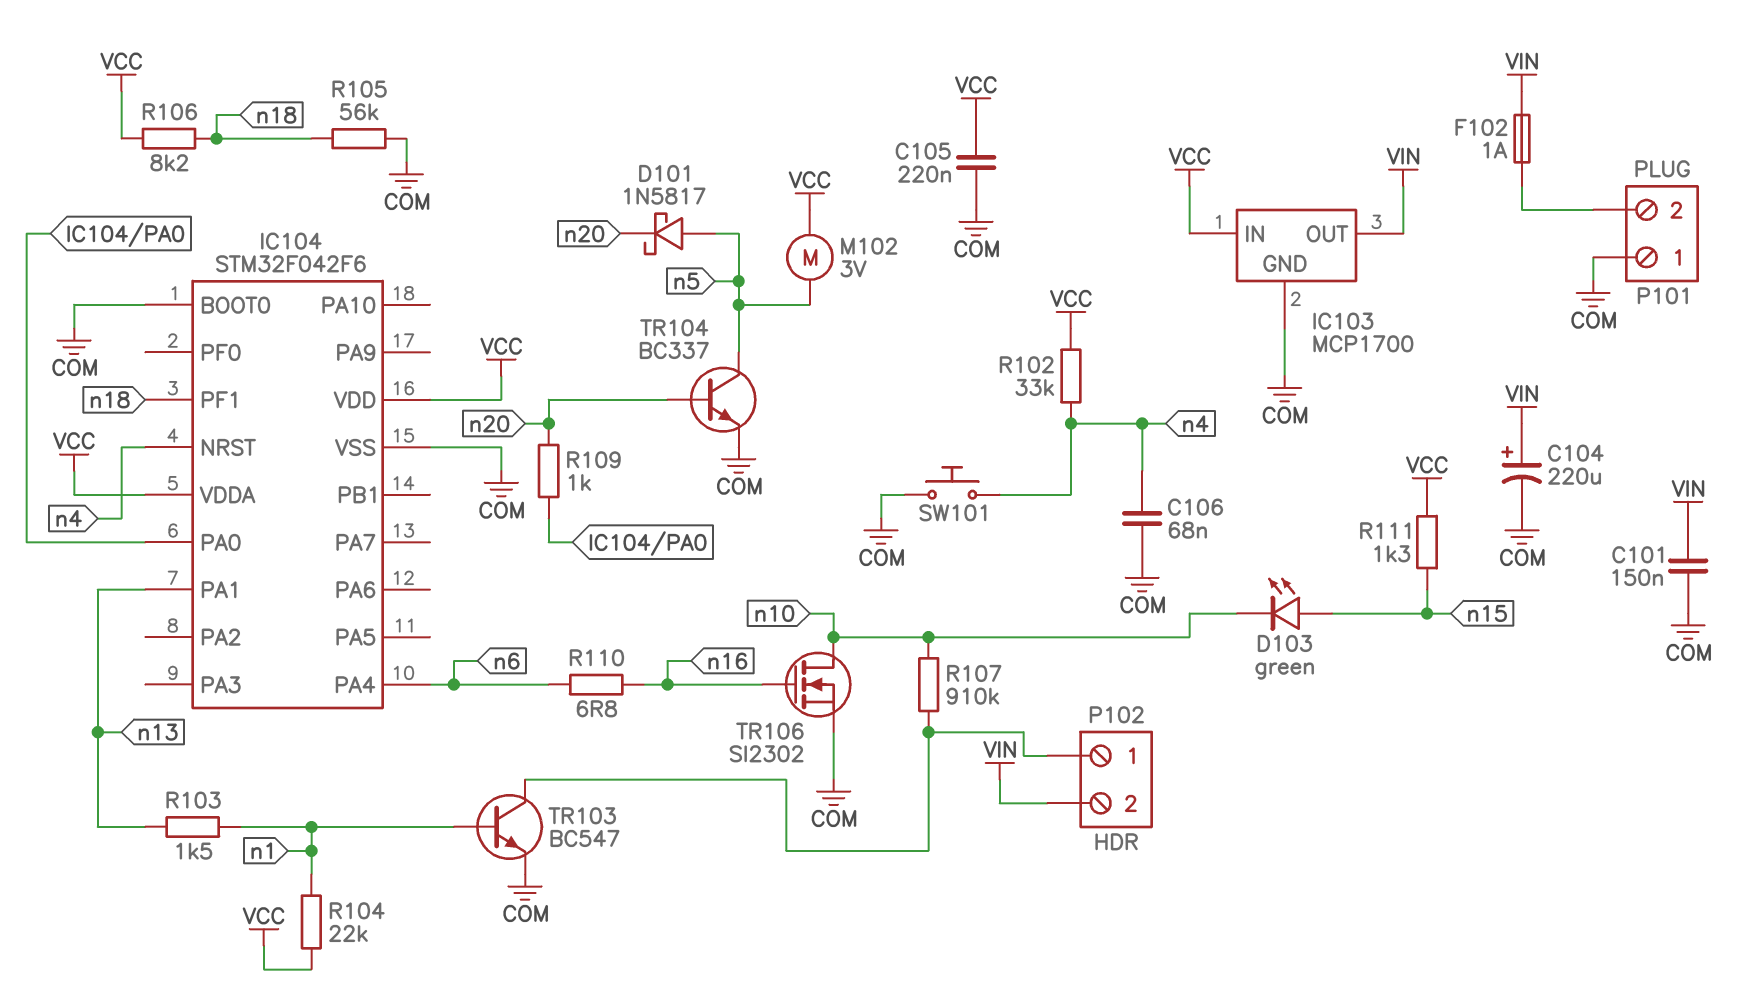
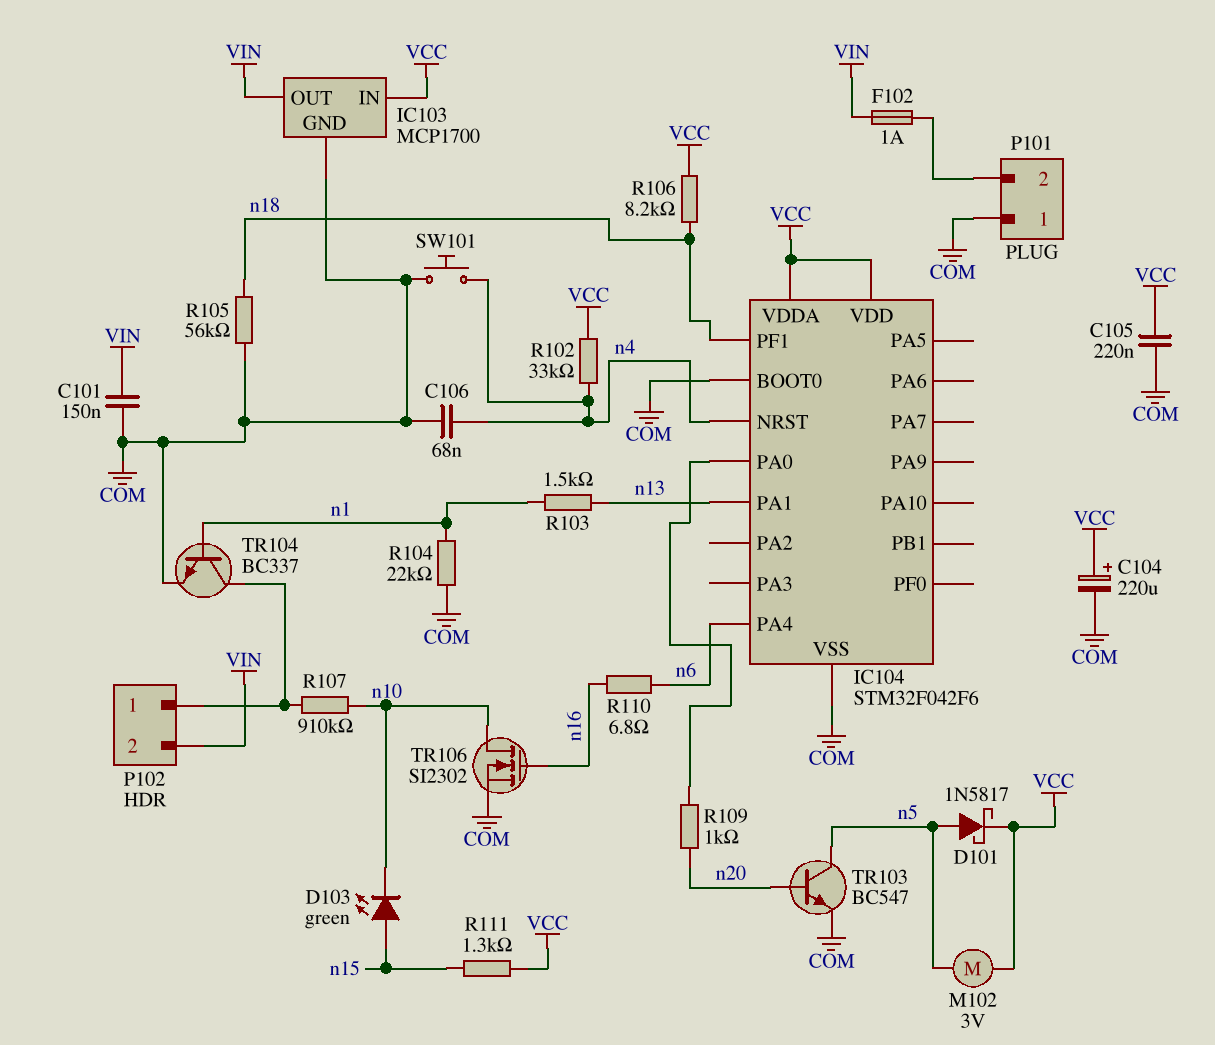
C104: 220uF (plus VIN, minus COM) -> 220uF (plus VCC, minus COM)
D101: schottky 1N5817 (A n5, K n20) -> schottky 1N5817 (A n5, K VCC)
R104: 22k (VCC, n1) -> 22k (COM, n1)
TR103: NPN BC547 (B n1, C P102/1, E COM) -> NPN BC547 (B n20, C n5, E COM)
TR104: NPN BC337 (B n20, C n5, E COM) -> NPN BC337 (B n1, C P102/1, E COM)

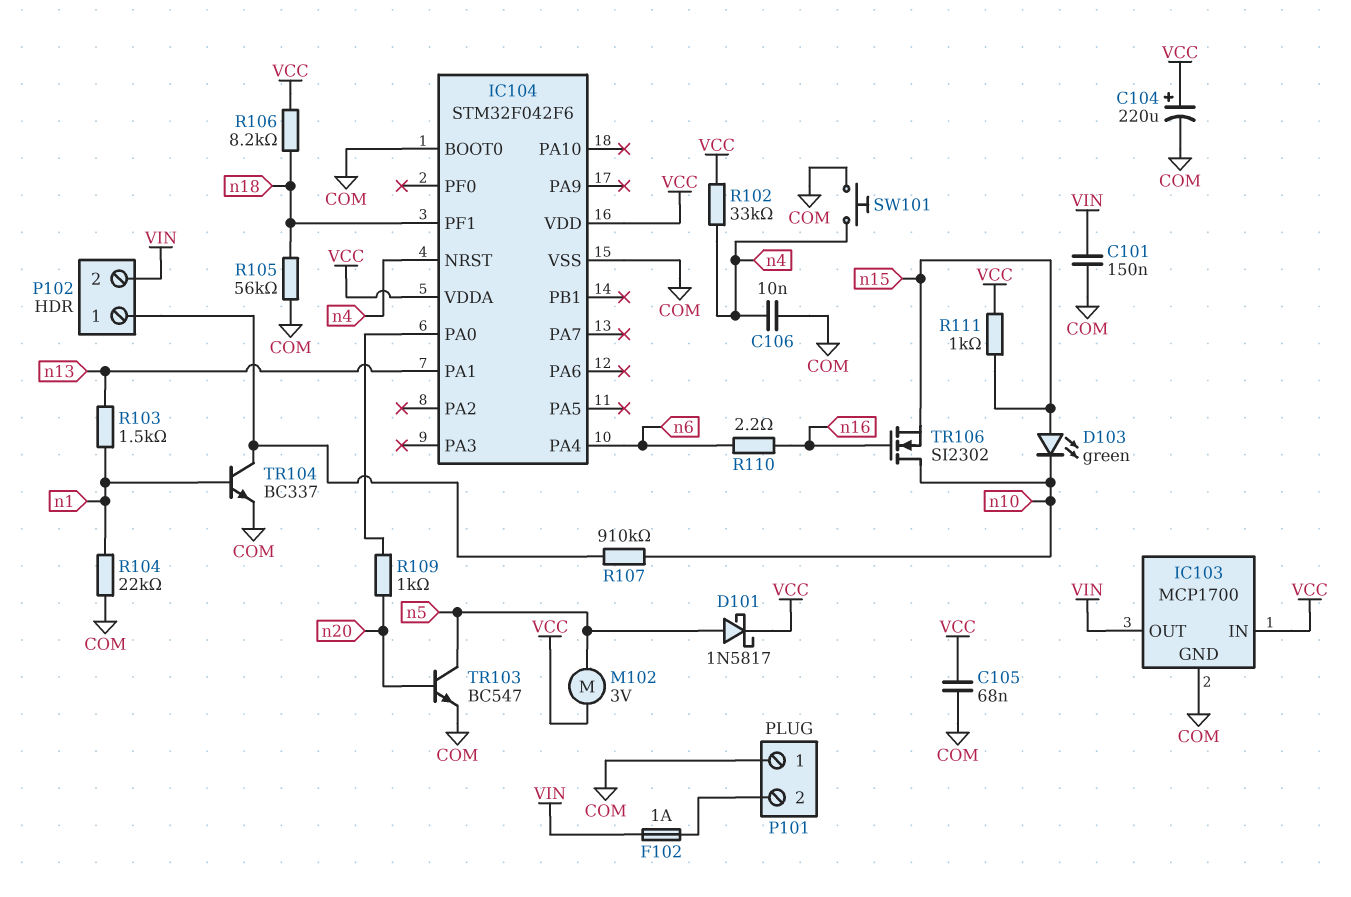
C105: 220nF (COM, VCC) -> 68nF (COM, VCC)
C106: 68nF (COM, n4) -> 10nF (COM, n4)
R110: 6.8 (n6, n16) -> 2.2 (n6, n16)
R111: 1.3k (VCC, n15) -> 1k (VCC, n15)
TR106: NMOS SI2302 (G n16, D n10, S COM) -> NMOS SI2302 (G n16, D n10, S n15)

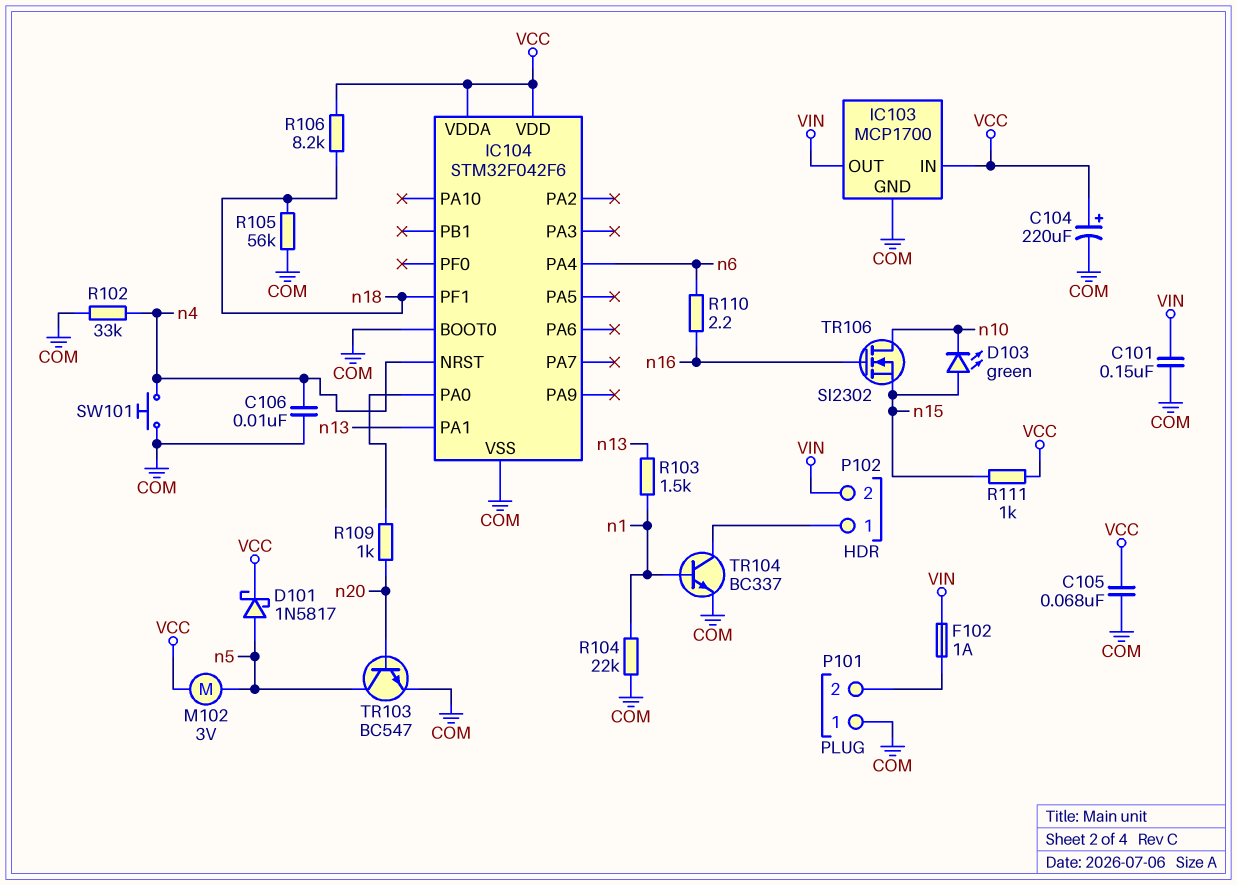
R102: 33k (VCC, n4) -> 33k (COM, n4)
R107: 910k (P102/1, n10) -> none

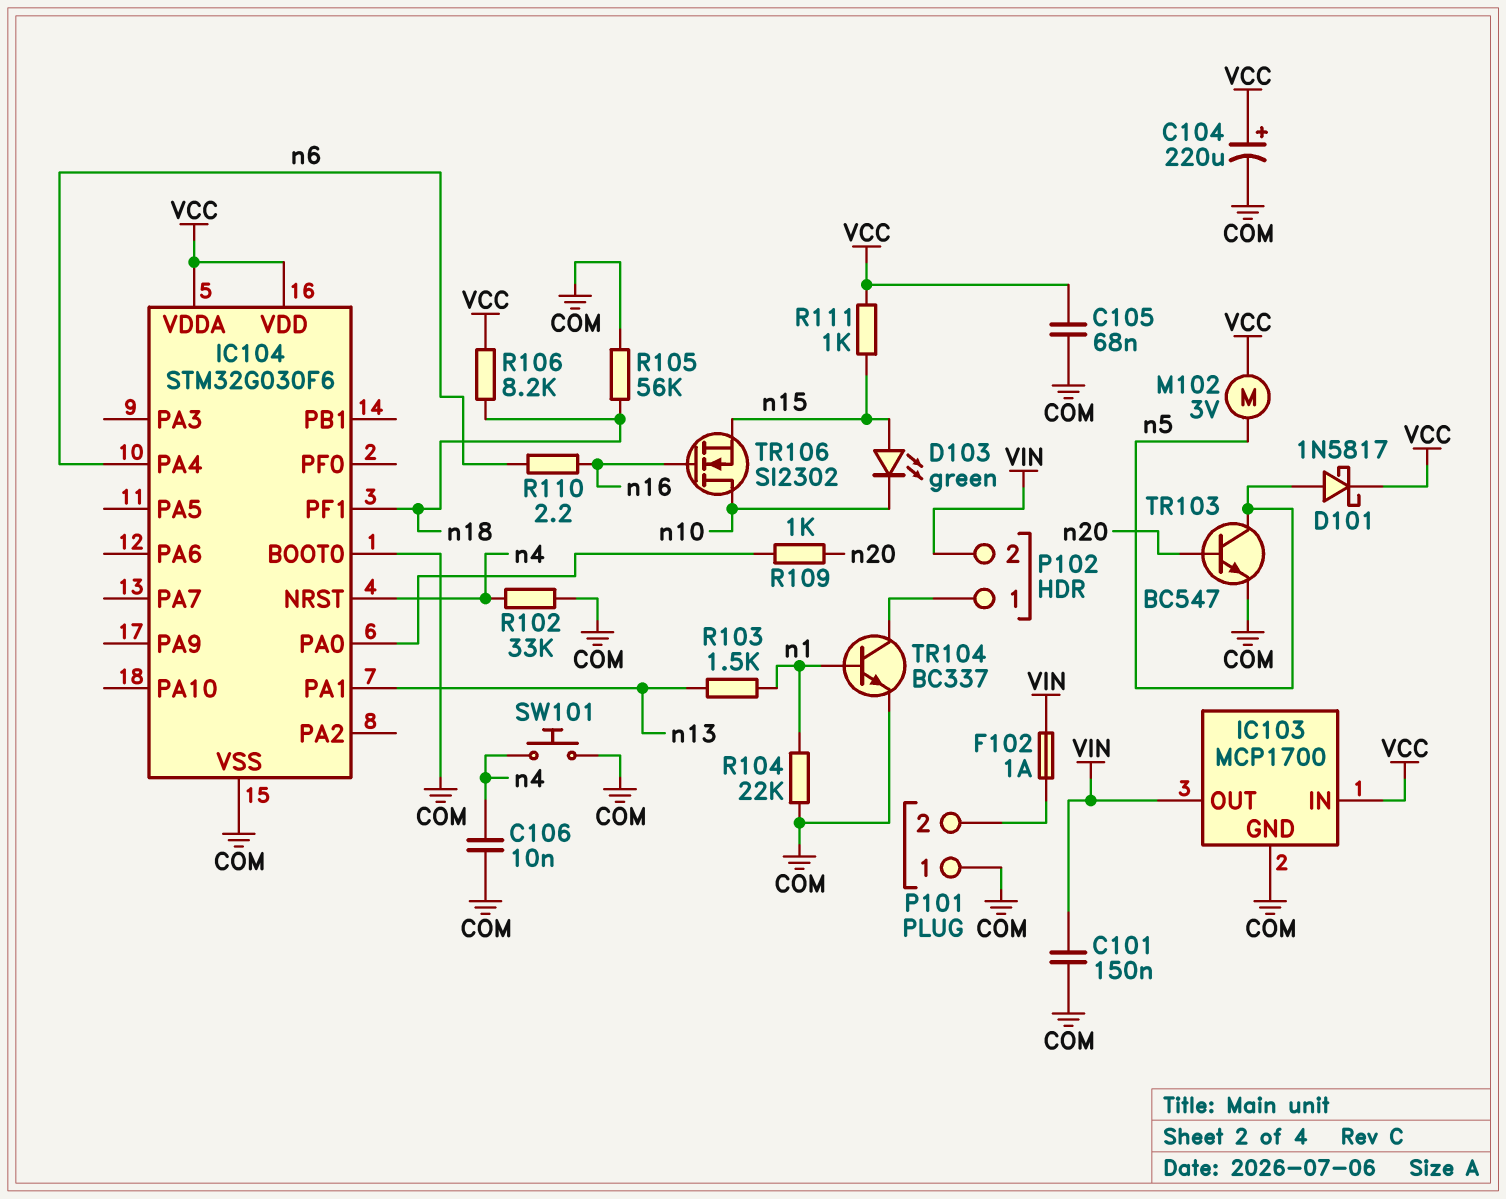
IC104: STM32F042F6 -> STM32G030F6

